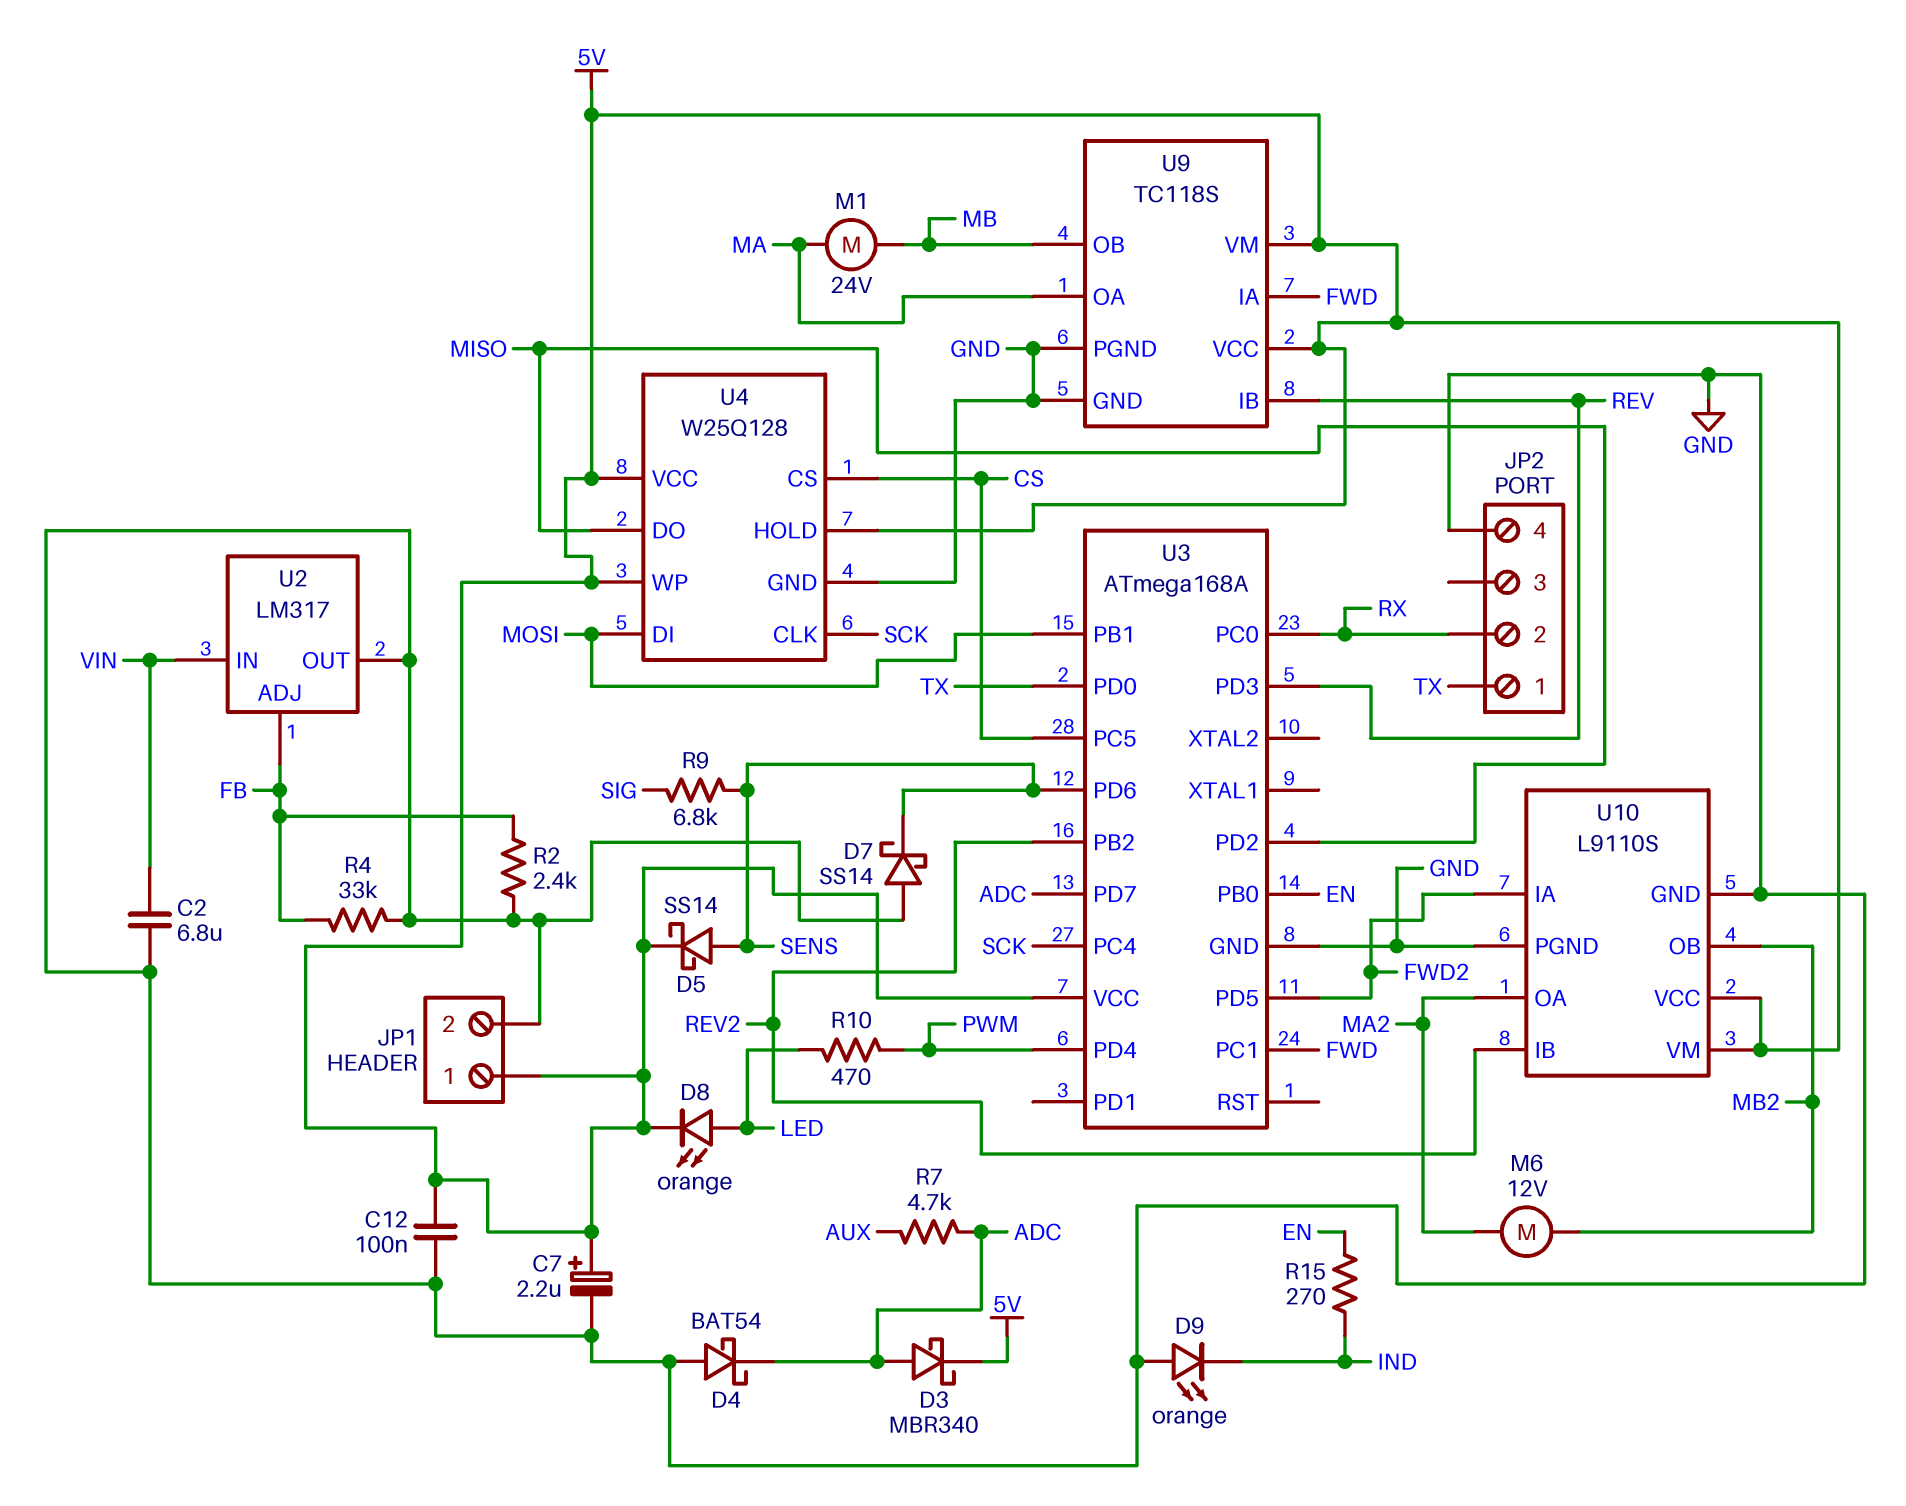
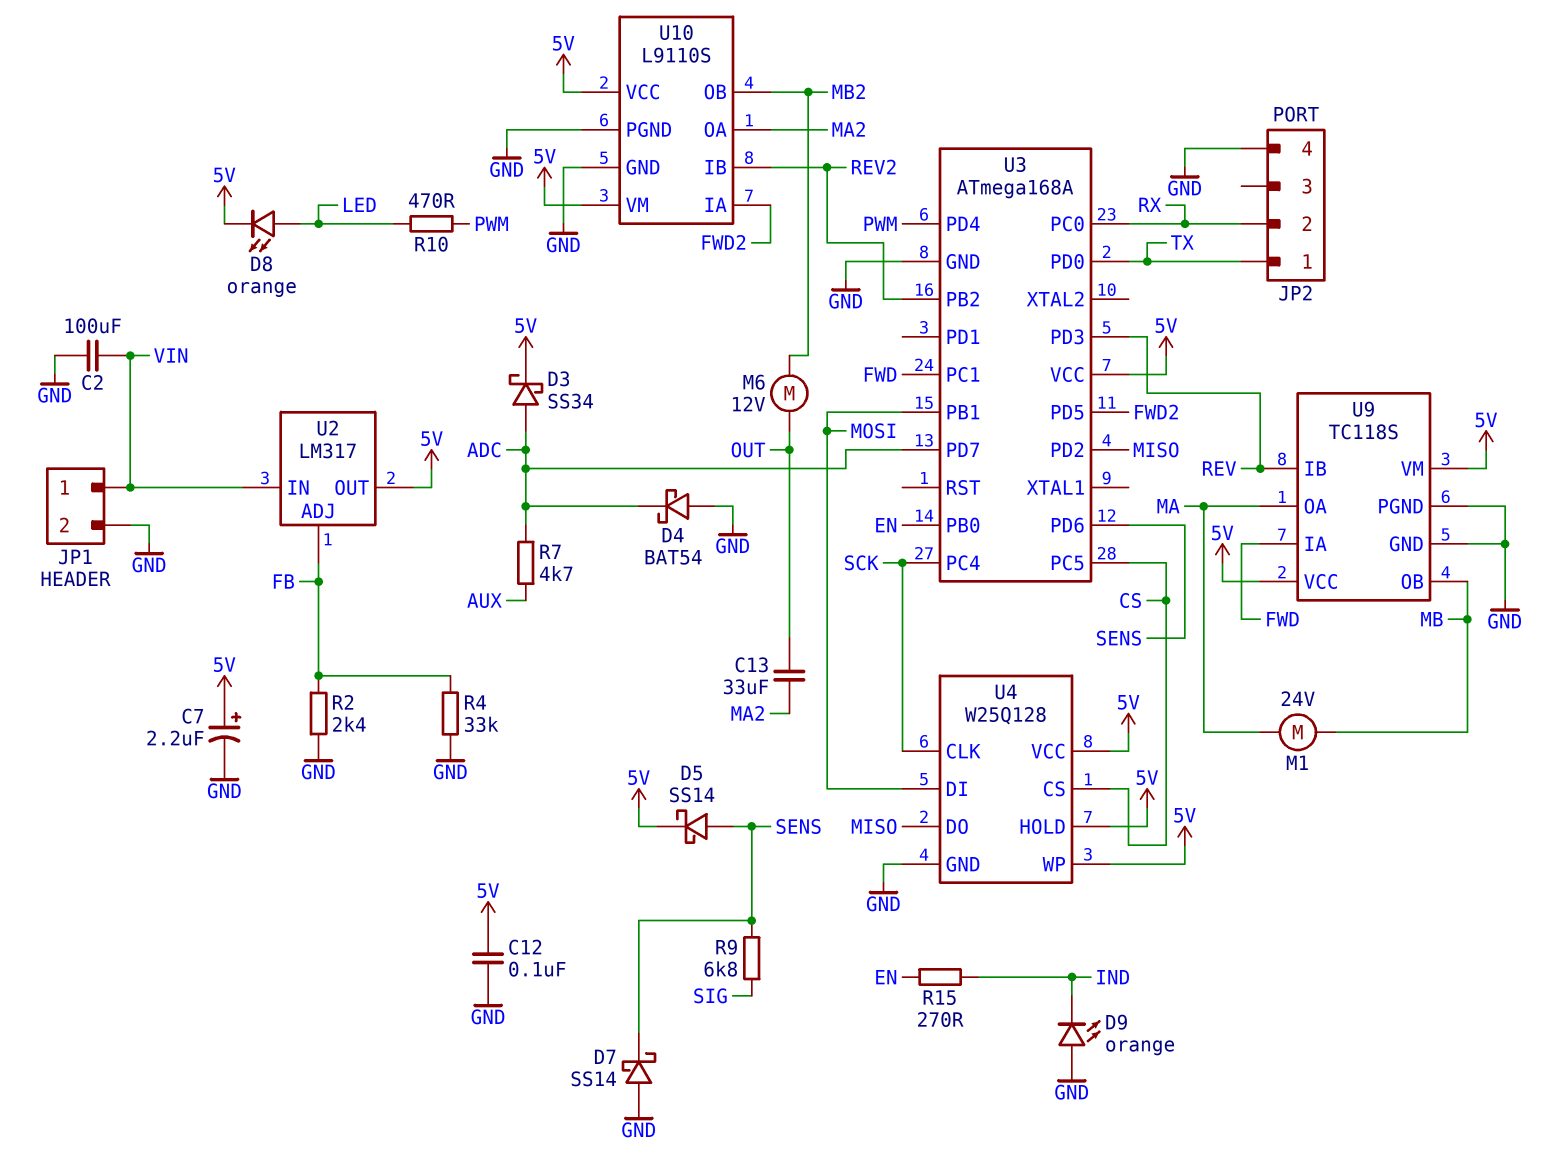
C2: 6.8uF (GND, VIN) -> 100uF (GND, VIN)
C13: none -> 33uF (MA2, OUT)
D3: schottky MBR340 (A ADC, K 5V) -> schottky SS34 (A ADC, K 5V)
JP1 pin 1: 5V -> VIN
M6: motor 12V (MA2, MB2) -> motor 12V (MB2, OUT)
U2 pin OUT: GND -> 5V

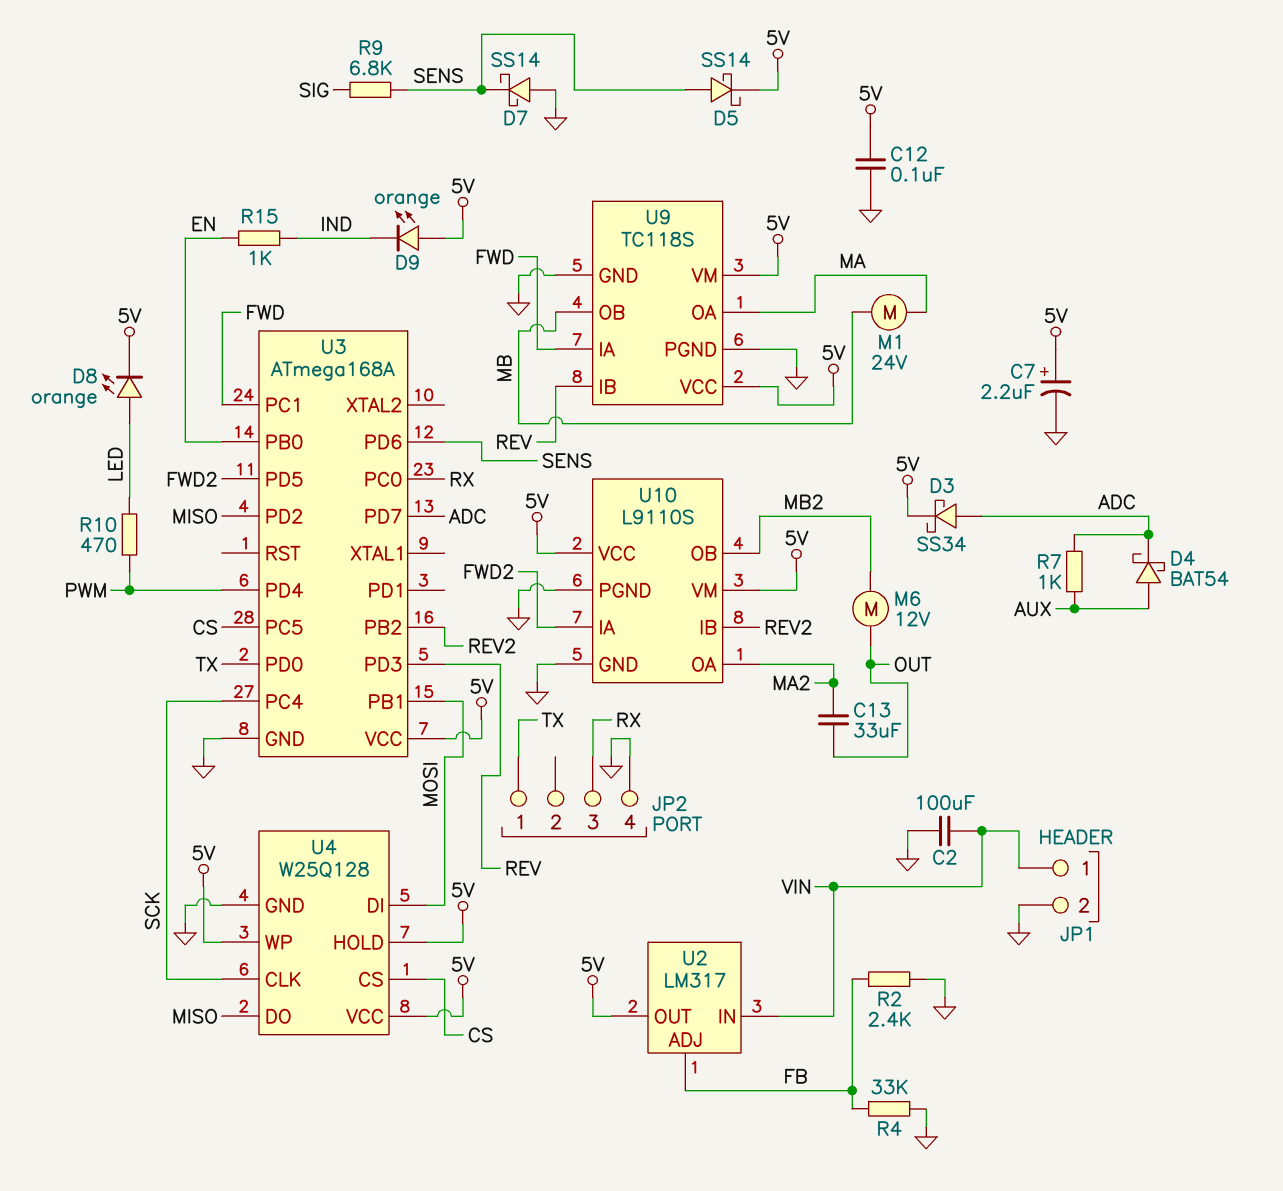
D4: schottky BAT54 (A GND, K ADC) -> schottky BAT54 (A AUX, K ADC)
D9: LED orange (A GND, K IND) -> LED orange (A 5V, K IND)
JP2 pin 2: RX -> none
JP2 pin 3: none -> RX
R7: 4.7k (ADC, AUX) -> 1k (ADC, AUX)
R15: 270 (EN, IND) -> 1k (EN, IND)

